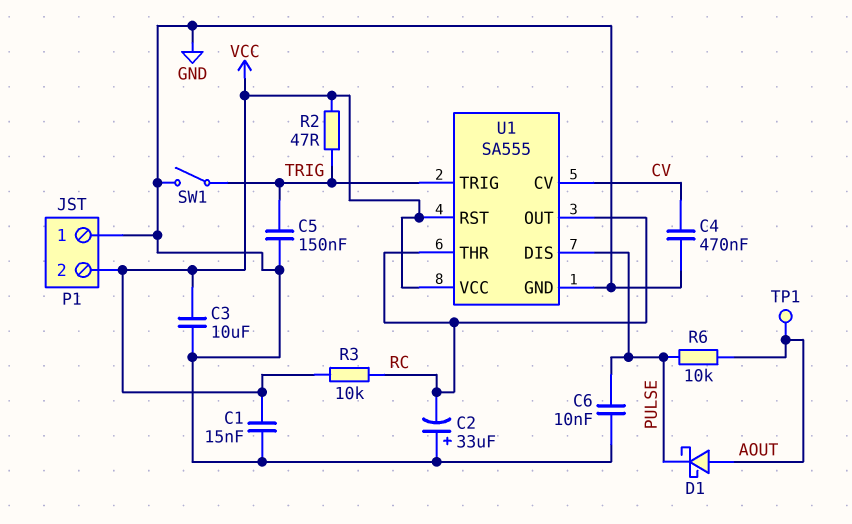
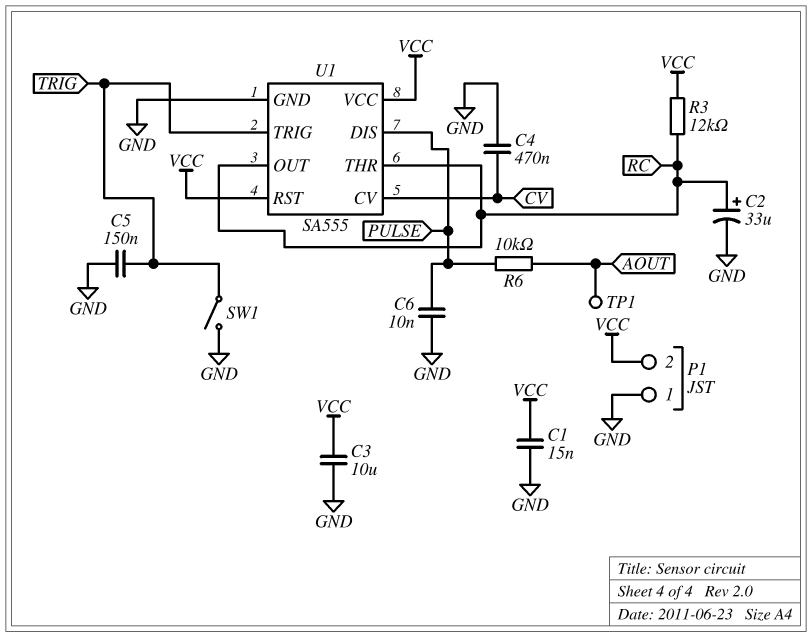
C2: 33uF (plus GND, minus RC) -> 33uF (plus RC, minus GND)
D1: schottky (A AOUT, K PULSE) -> none
R2: 47 (TRIG, VCC) -> none
R3: 10k (RC, VCC) -> 12k (RC, VCC)

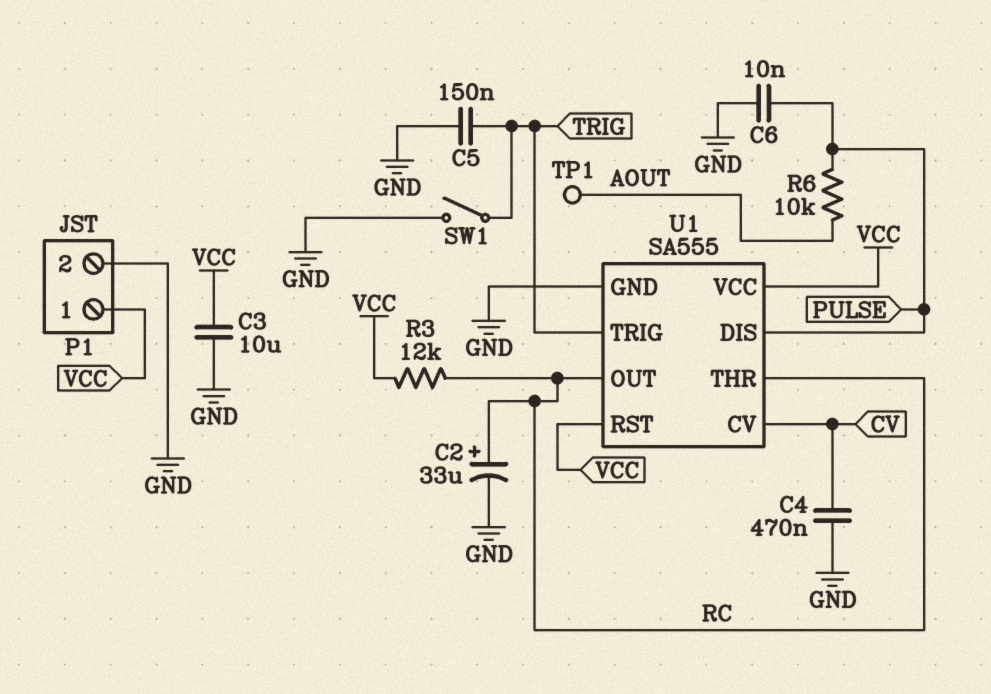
C1: 15nF (GND, VCC) -> none
P1 pin 1: GND -> VCC
P1 pin 2: VCC -> GND

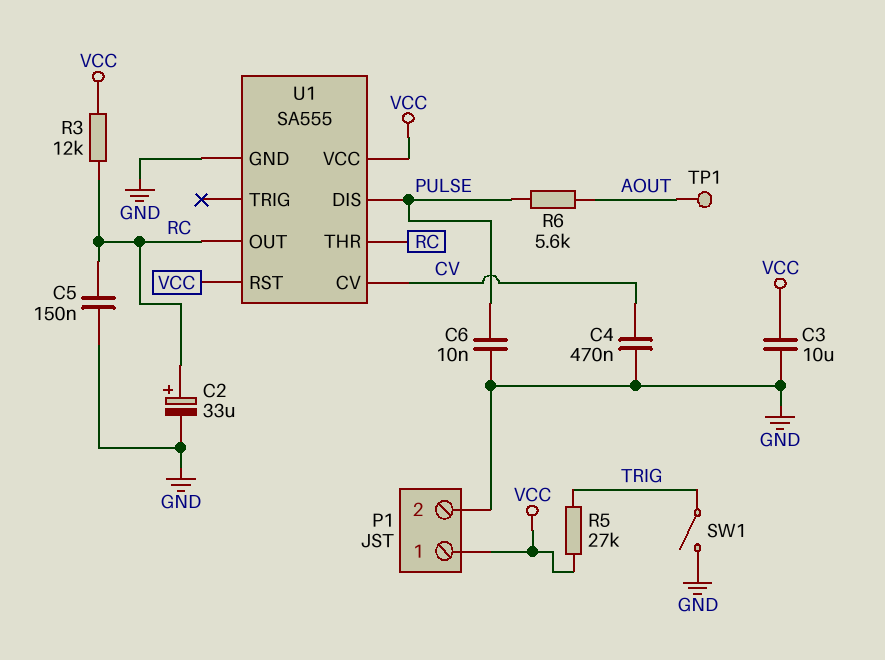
C5: 150nF (GND, TRIG) -> 150nF (GND, RC)
R5: none -> 27k (TRIG, VCC)
R6: 10k (AOUT, PULSE) -> 5.6k (AOUT, PULSE)
U1 pin TRIG: TRIG -> none

